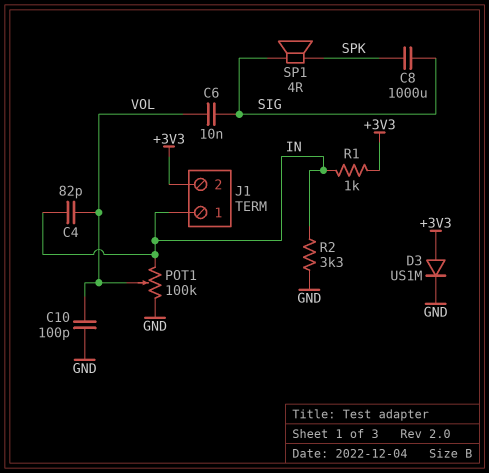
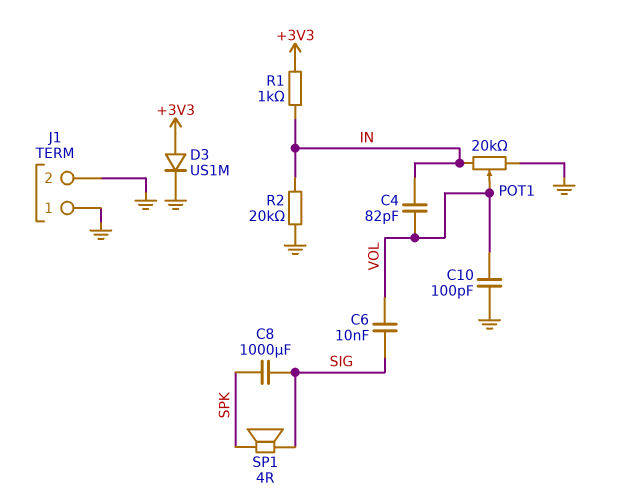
J1 pin 1: IN -> GND
J1 pin 2: +3V3 -> GND
POT1: 100k (GND, IN, wiper VOL) -> 20k (GND, IN, wiper VOL)
R2: 3.3k (GND, IN) -> 20k (GND, IN)

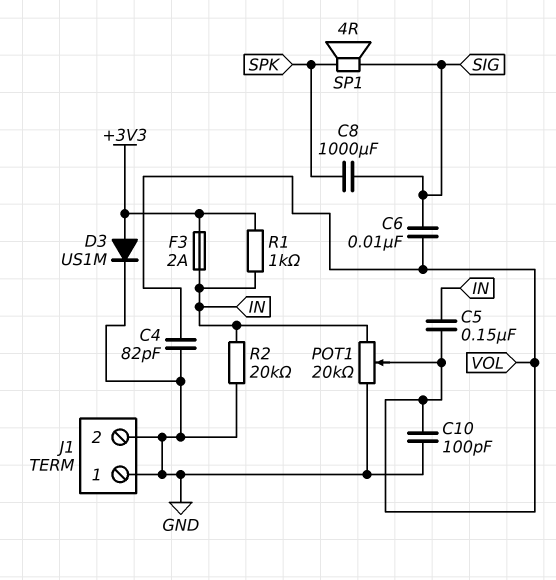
C4: 82pF (IN, VOL) -> 82pF (GND, VOL)
C5: none -> 150nF (IN, VOL)
F3: none -> 2A (+3V3, IN)

